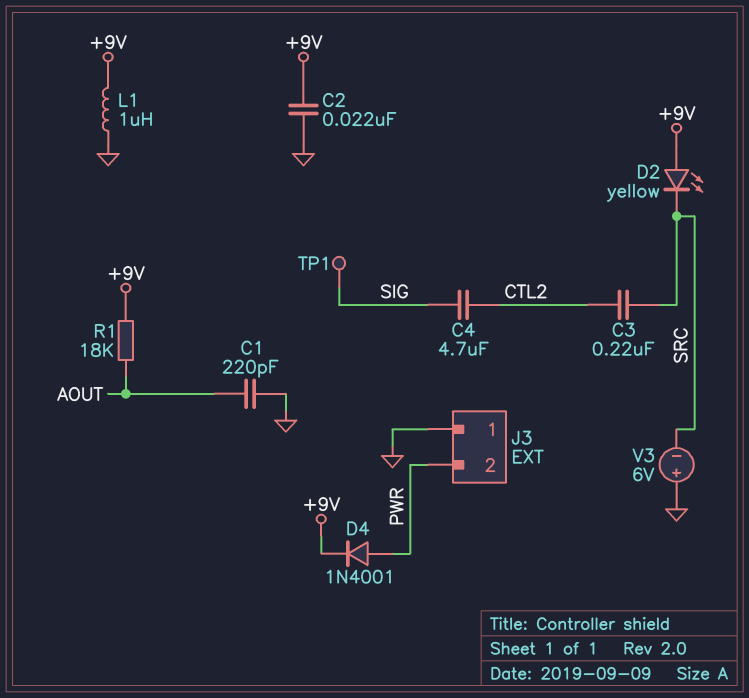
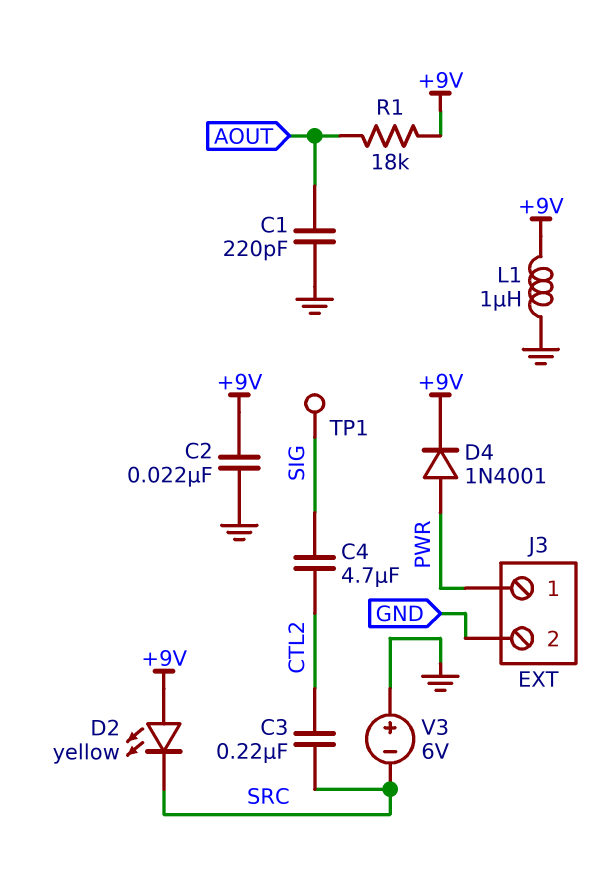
J3 pin 1: GND -> PWR
J3 pin 2: PWR -> GND

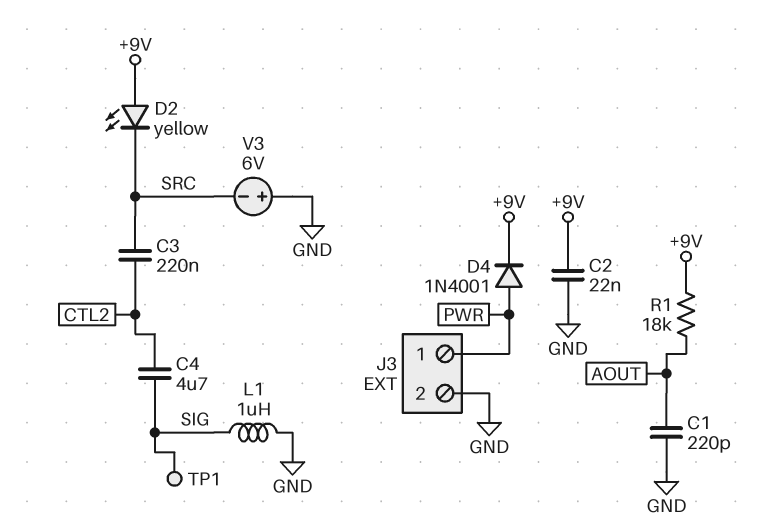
L1: 1uH (+9V, GND) -> 1uH (GND, SIG)

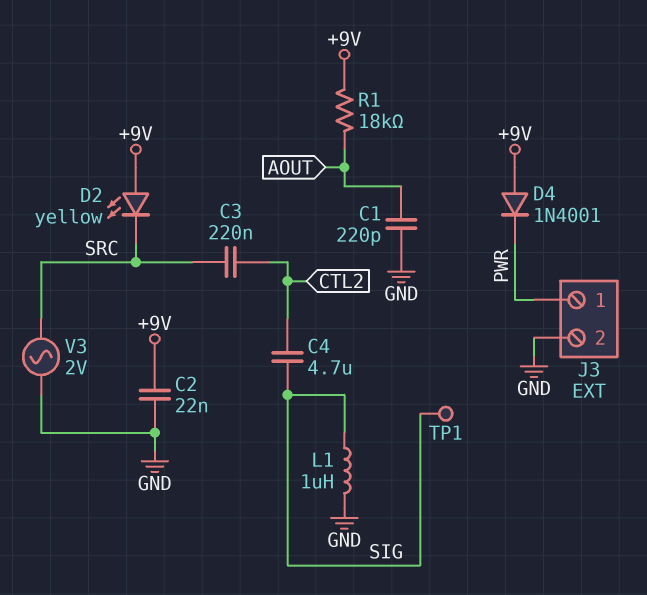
D4: diode 1N4001 (A PWR, K +9V) -> diode 1N4001 (A +9V, K PWR)
V3: 6V (plus GND, minus SRC) -> AC 2V (GND, SRC)

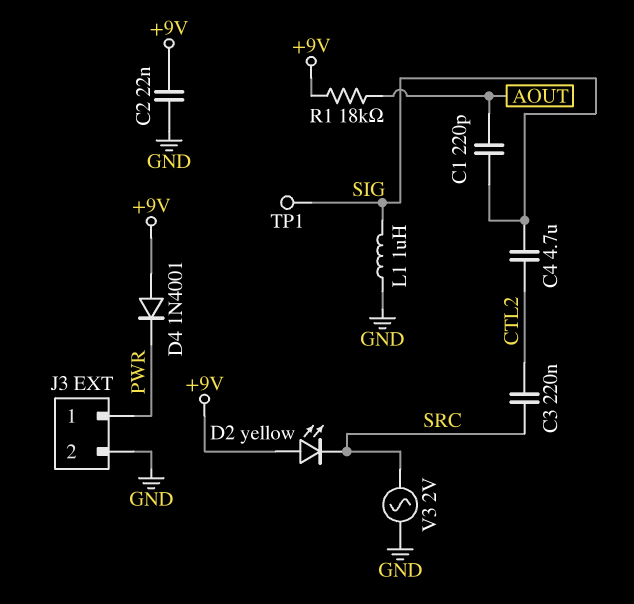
C1: 220pF (AOUT, GND) -> 220pF (AOUT, SIG)

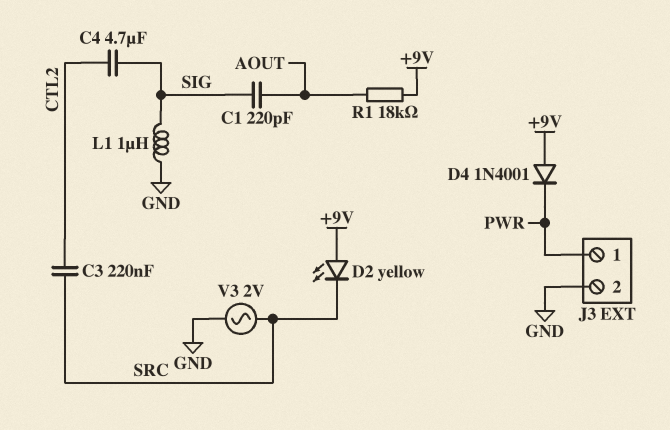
C2: 22nF (+9V, GND) -> none
TP1: test point (SIG) -> none

